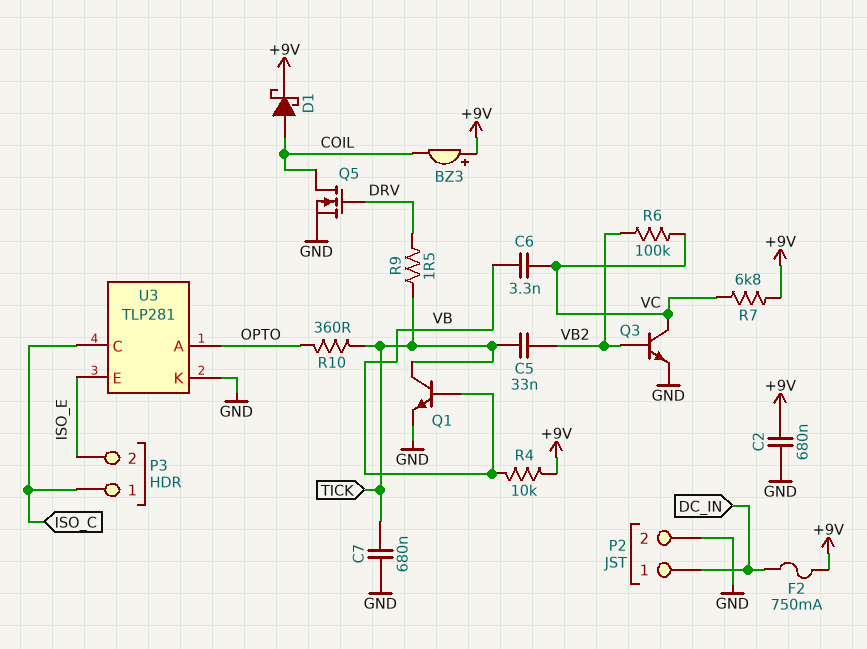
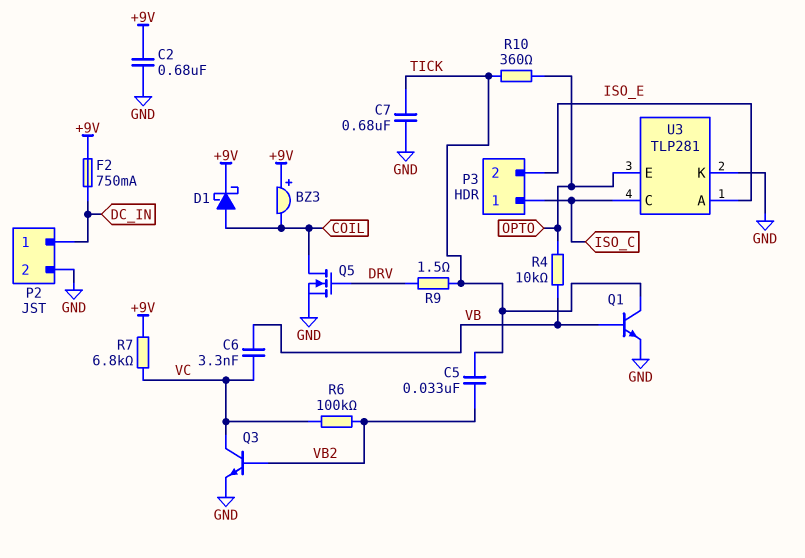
R4: 10k (+9V, VB) -> 10k (OPTO, VB)
U3 pin A: OPTO -> ISO_E
U3 pin E: ISO_E -> OPTO

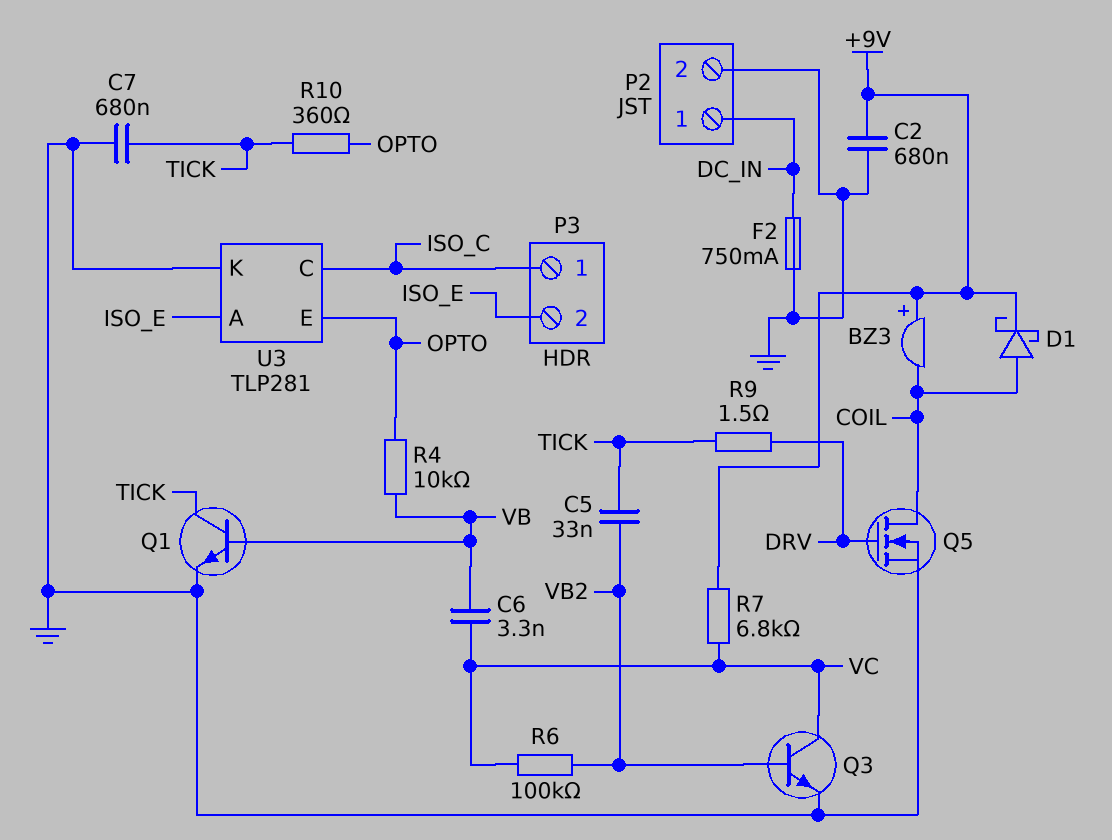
F2: 750mA (+9V, DC_IN) -> 750mA (DC_IN, GND)

